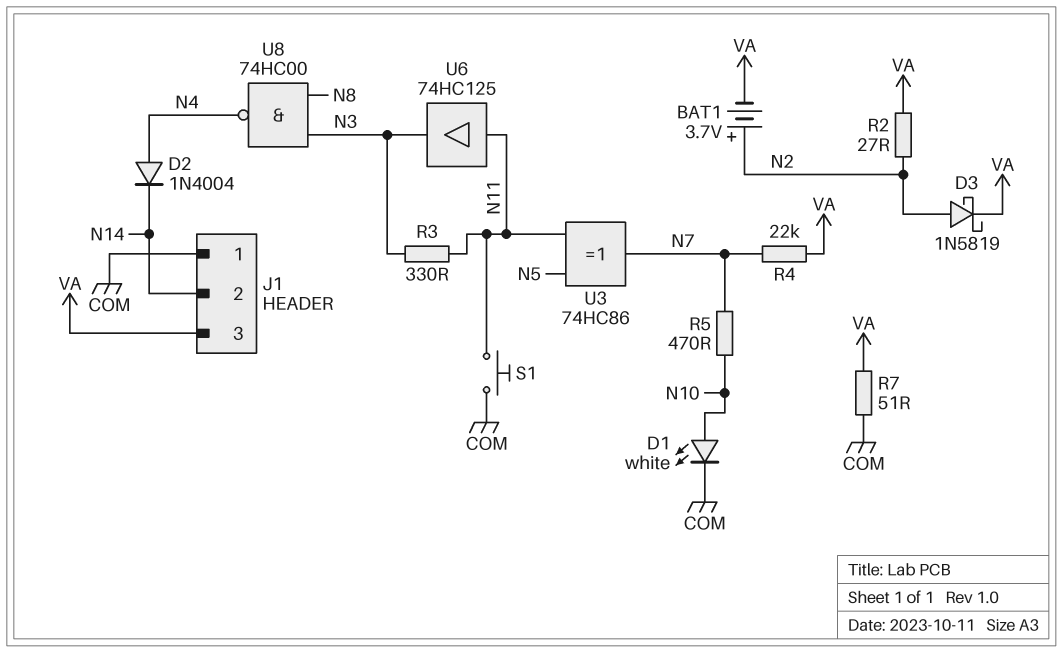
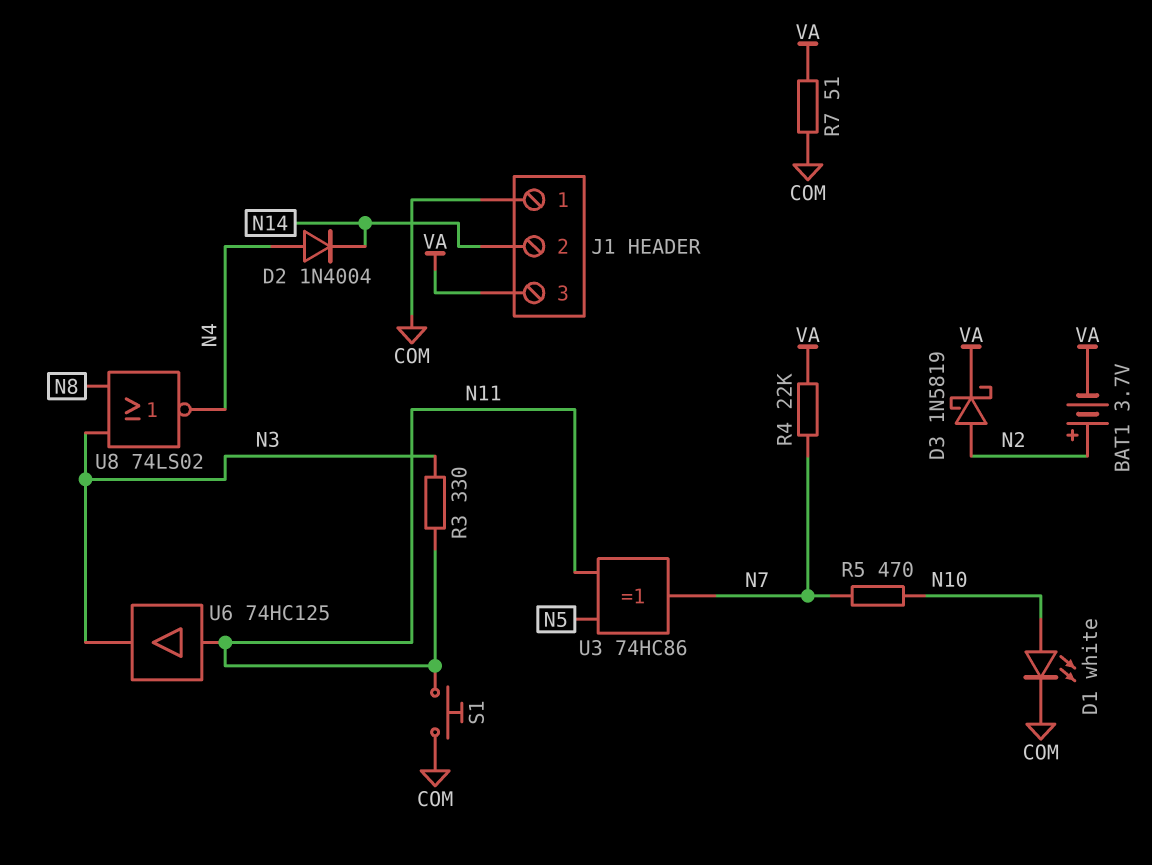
R2: 27 (N2, VA) -> none
U8: NAND 74HC00 (in N3, in N8, out N4) -> NOR 74LS02 (in N3, in N8, out N4)

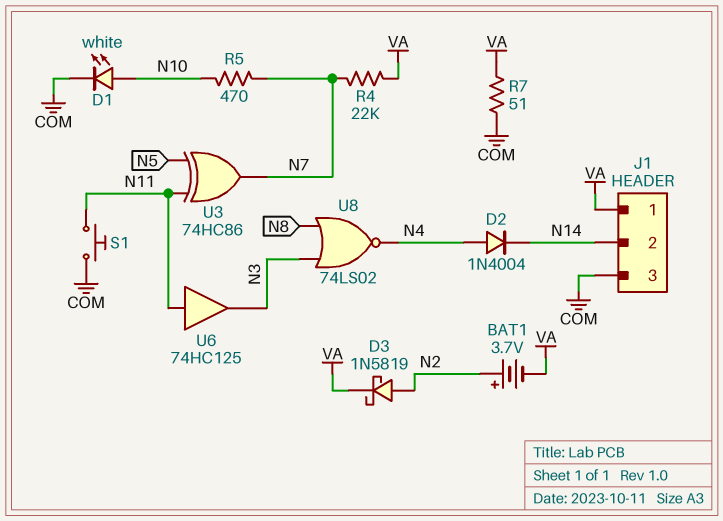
J1 pin 1: COM -> VA
J1 pin 3: VA -> COM
R3: 330 (N3, N11) -> none

